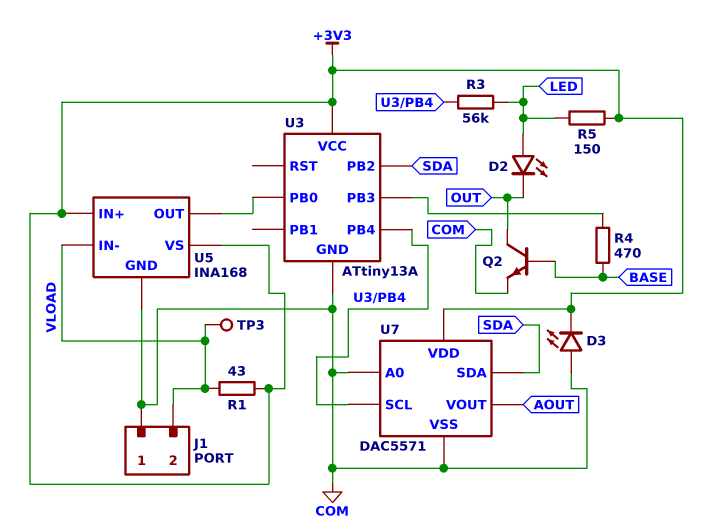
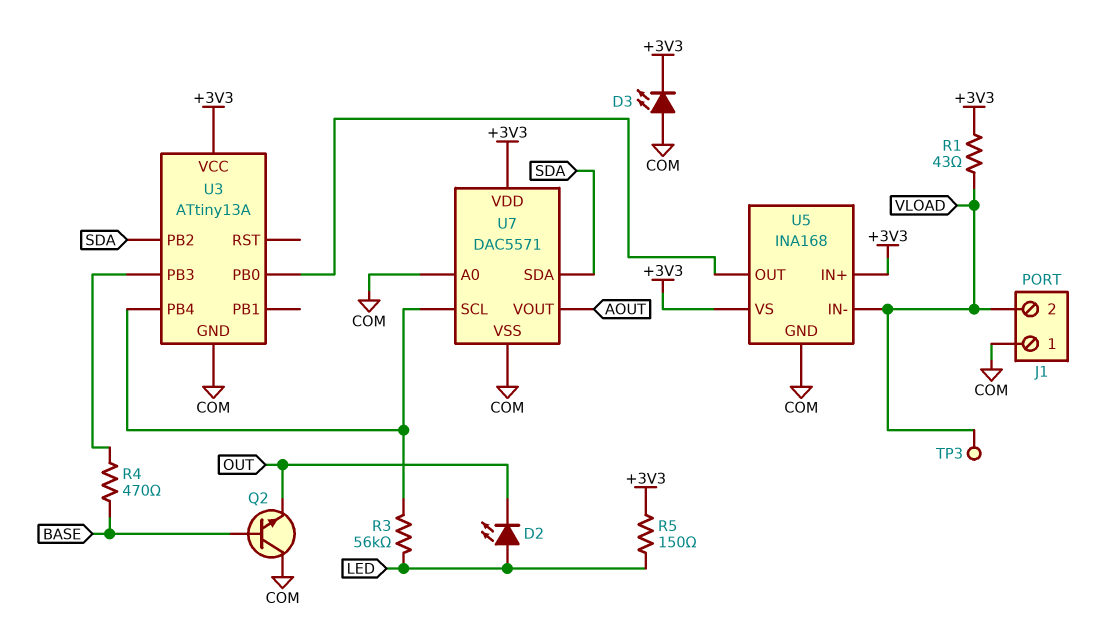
Q2: NPN (B BASE, C OUT, E COM) -> NPN (B BASE, C COM, E OUT)

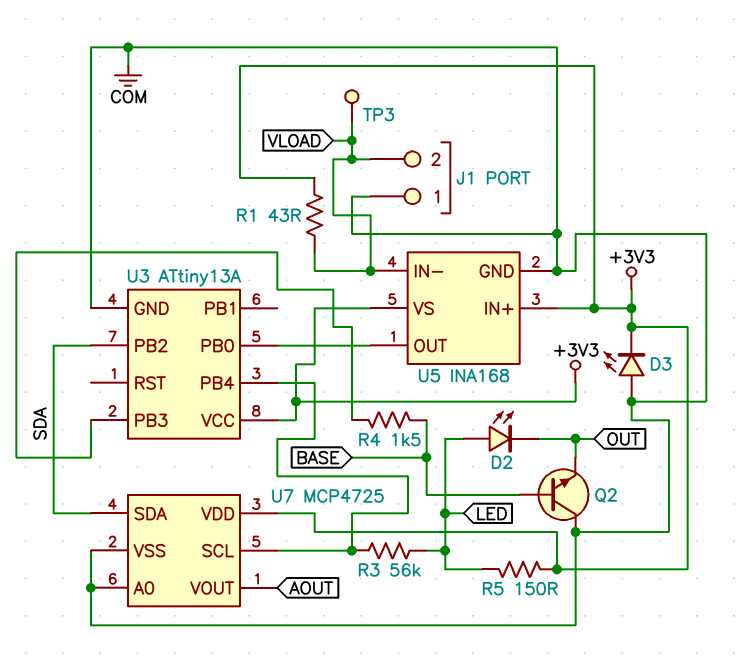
R4: 470 (BASE, U3/PB3) -> 1.5k (BASE, U3/PB3)
U7: DAC5571 -> MCP4725

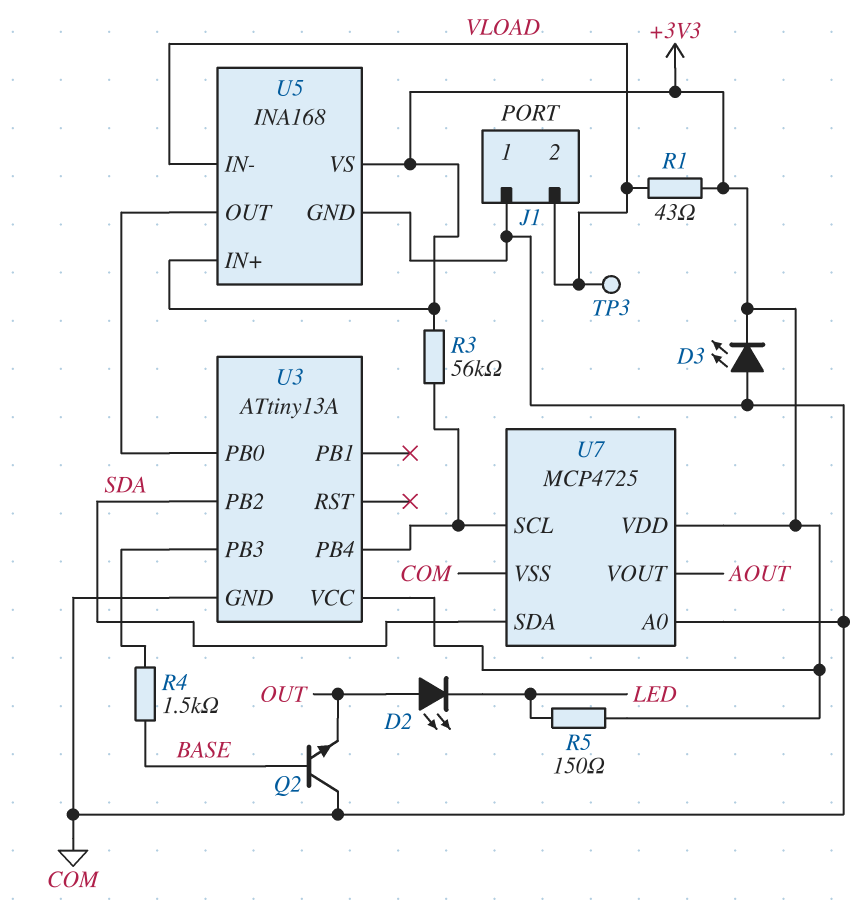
D2: LED (A LED, K OUT) -> LED (A OUT, K LED)
R3: 56k (LED, U3/PB4) -> 56k (+3V3, U3/PB4)

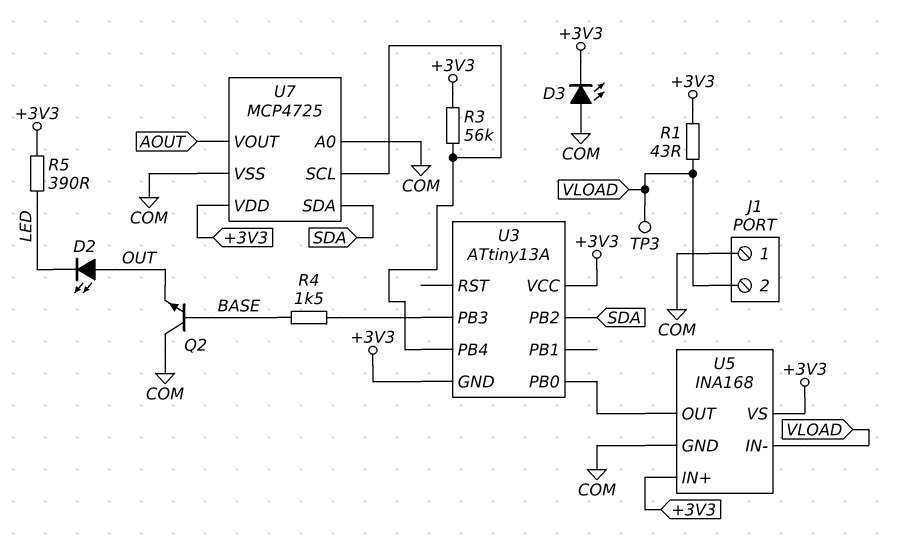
R5: 150 (+3V3, LED) -> 390 (+3V3, LED)
U3 pin GND: COM -> +3V3

